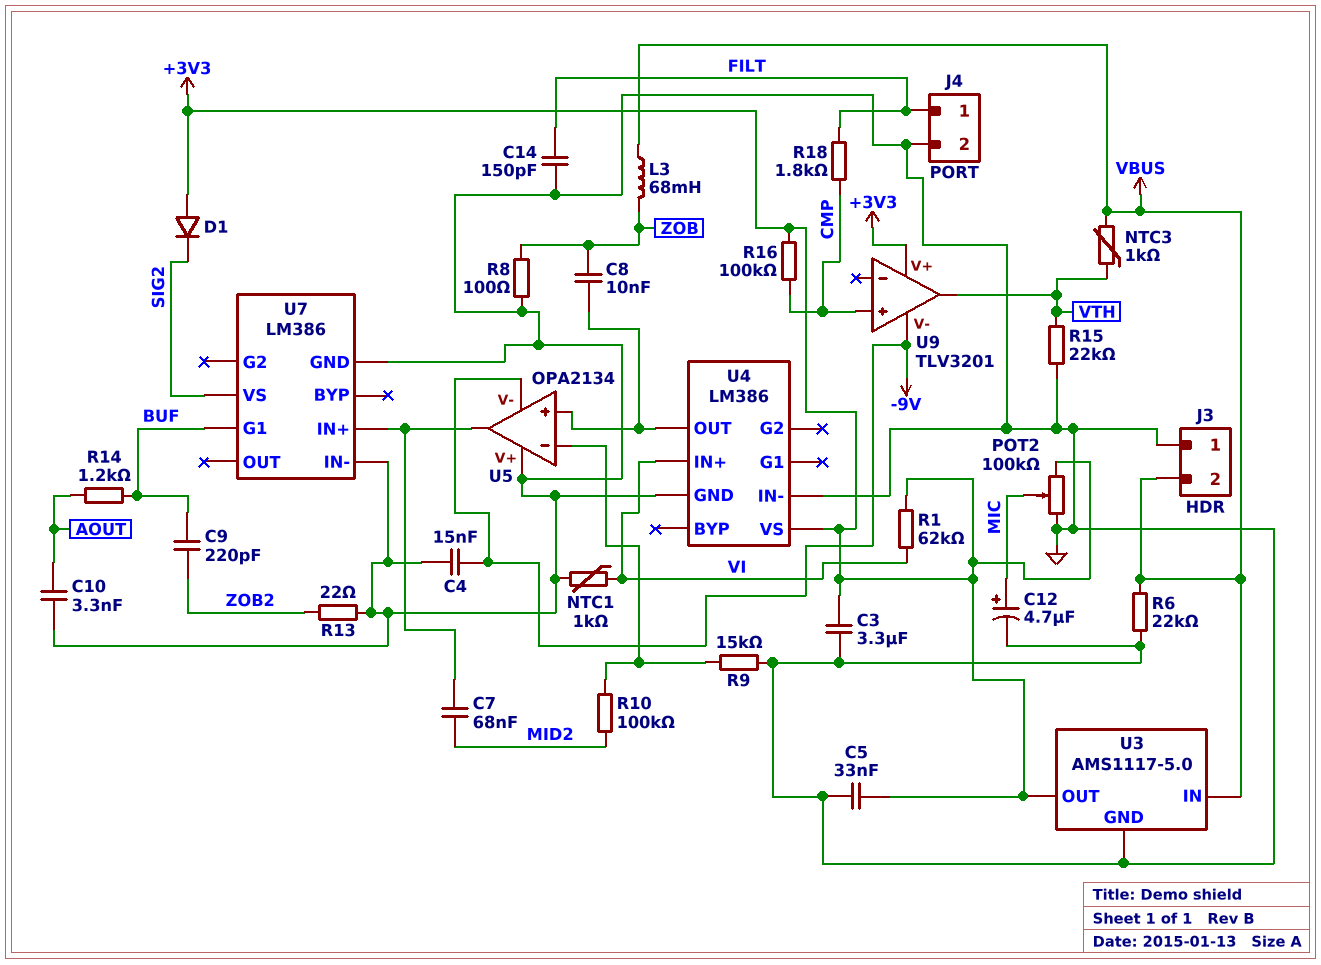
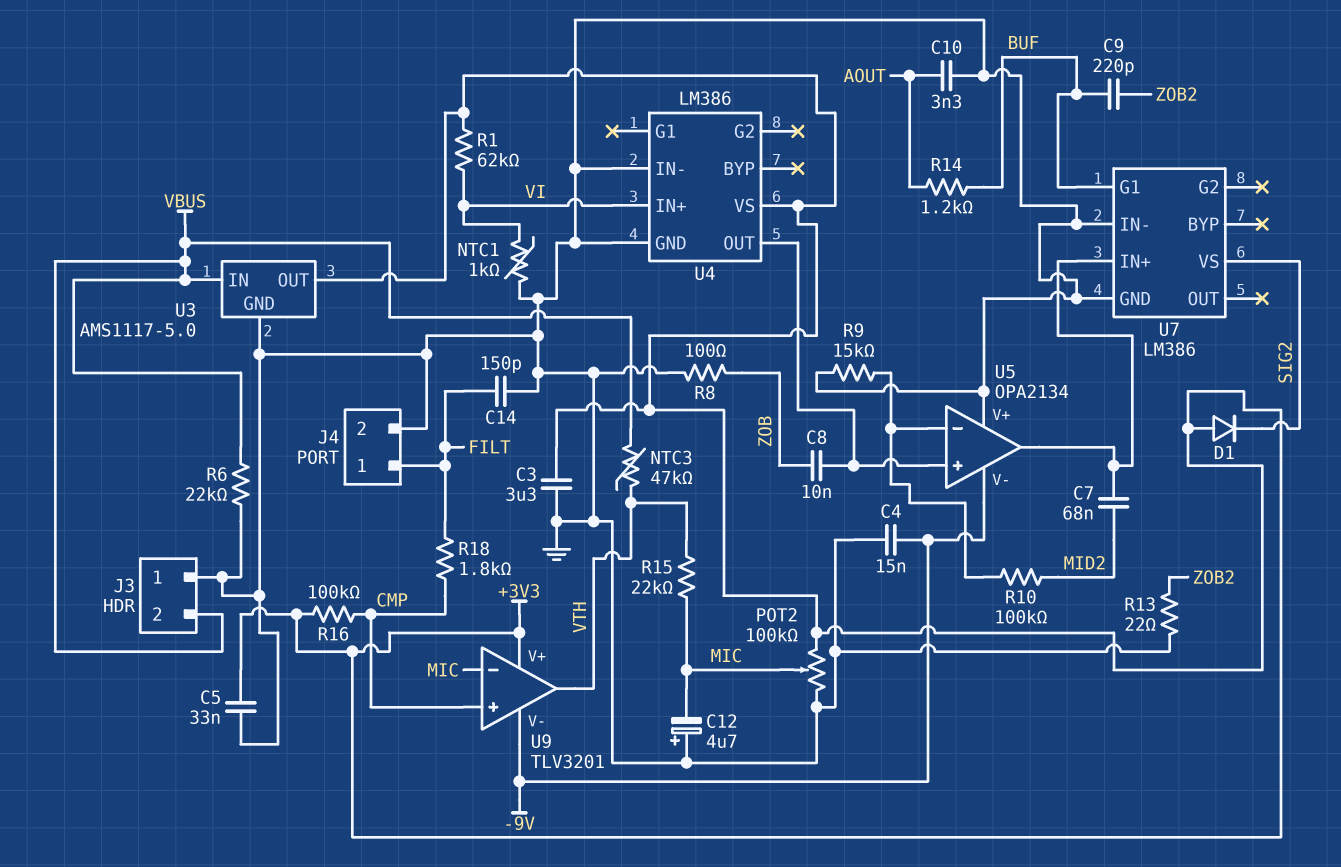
C12: 4.7uF (plus MIC, minus GND) -> 4.7uF (plus GND, minus MIC)
L3: 68mH (VBUS, ZOB) -> none
NTC3: 1k (VBUS, VTH) -> 47k (VBUS, VTH)
R15: 22k (GND, VTH) -> 22k (MIC, VTH)
U9 pin in-: none -> MIC

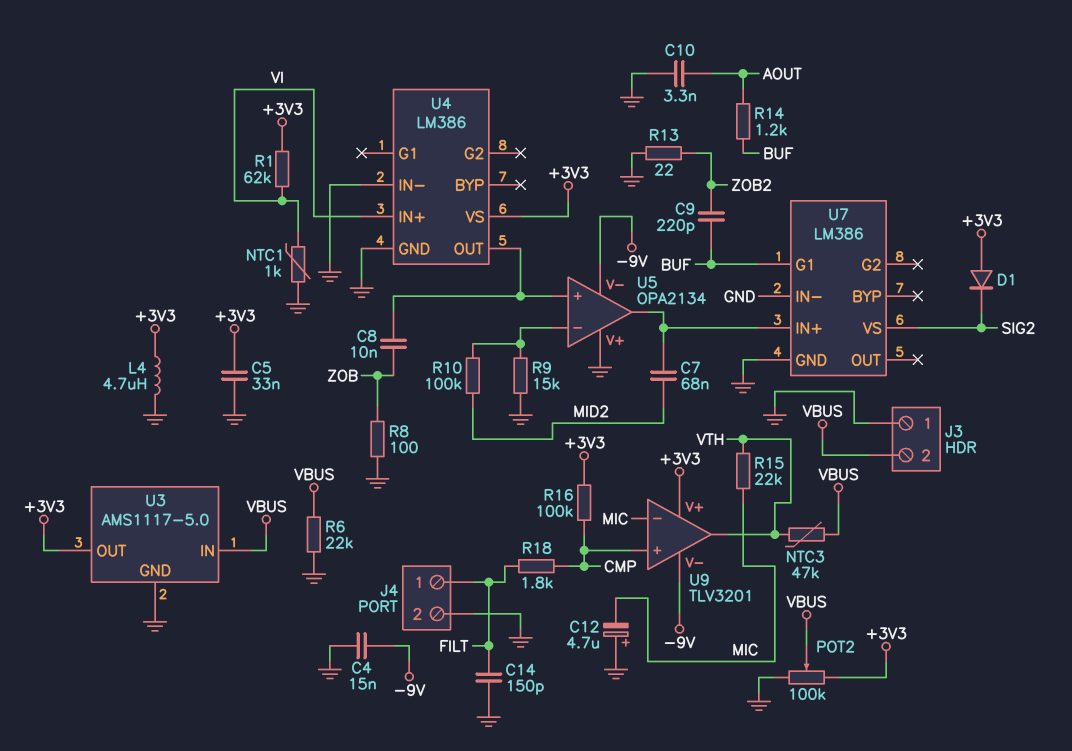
C3: 3.3uF (+3V3, GND) -> none
L4: none -> 4.7uH (+3V3, GND)
POT2: 100k (+3V3, GND, wiper MIC) -> 100k (+3V3, GND, wiper VBUS)

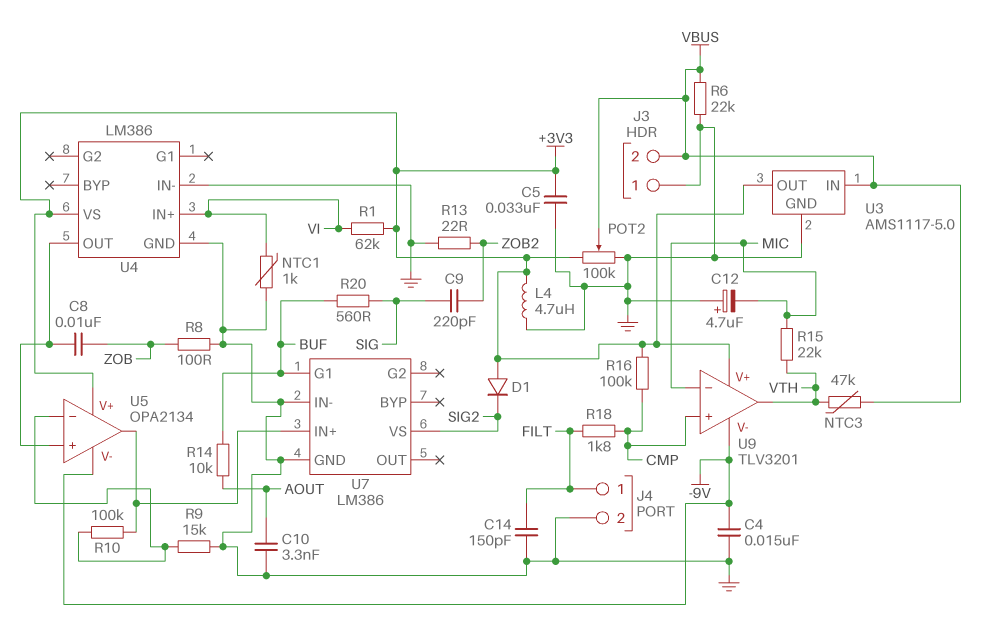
C7: 68nF (MID2, U5/out) -> none
C9: 220pF (BUF, ZOB2) -> 220pF (SIG, ZOB2)
R10: 100k (MID2, U5/in-) -> 100k (U5/in-, U5/out)
R14: 1.2k (AOUT, BUF) -> 10k (AOUT, BUF)
R20: none -> 560 (BUF, SIG)
U5 pin V+: GND -> +3V3

